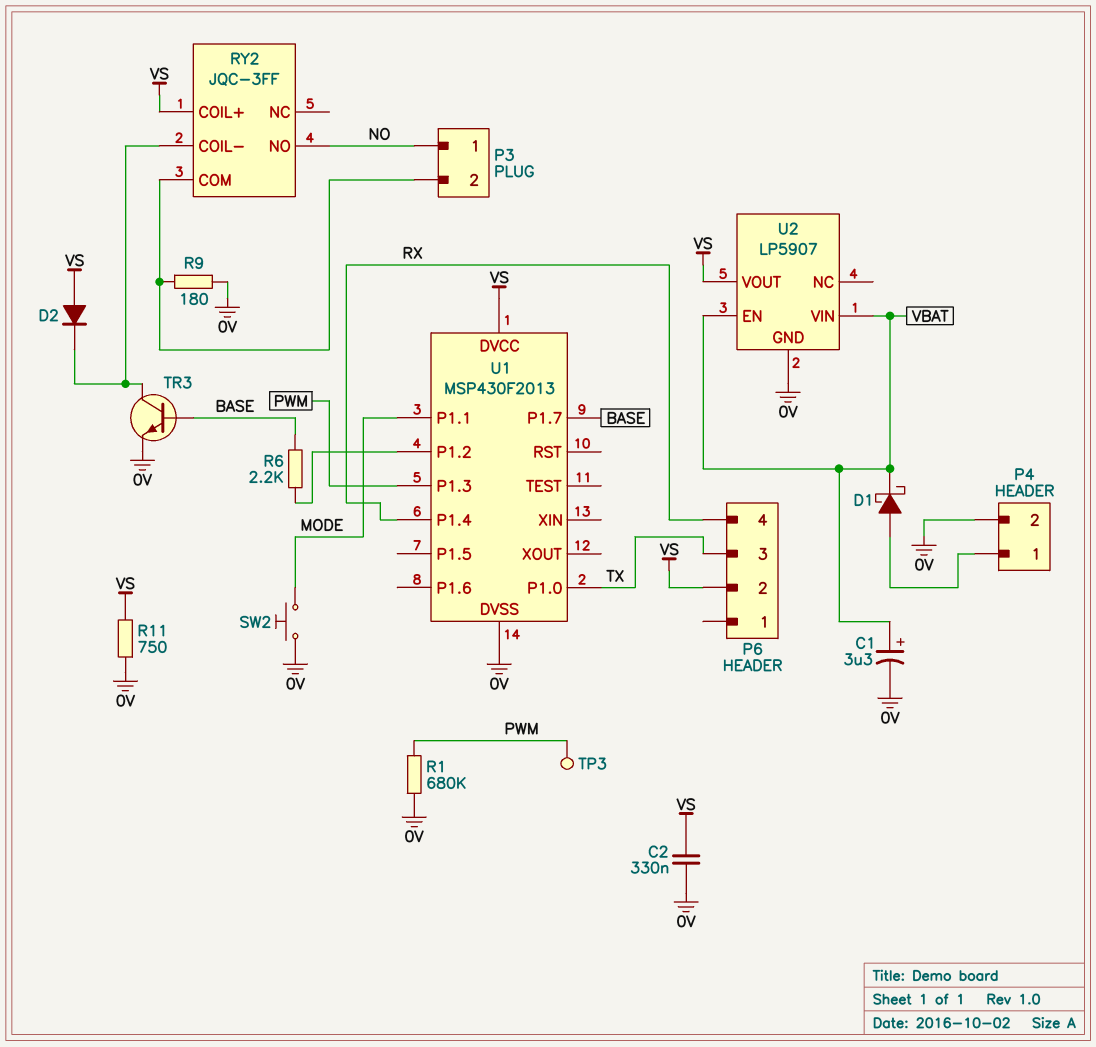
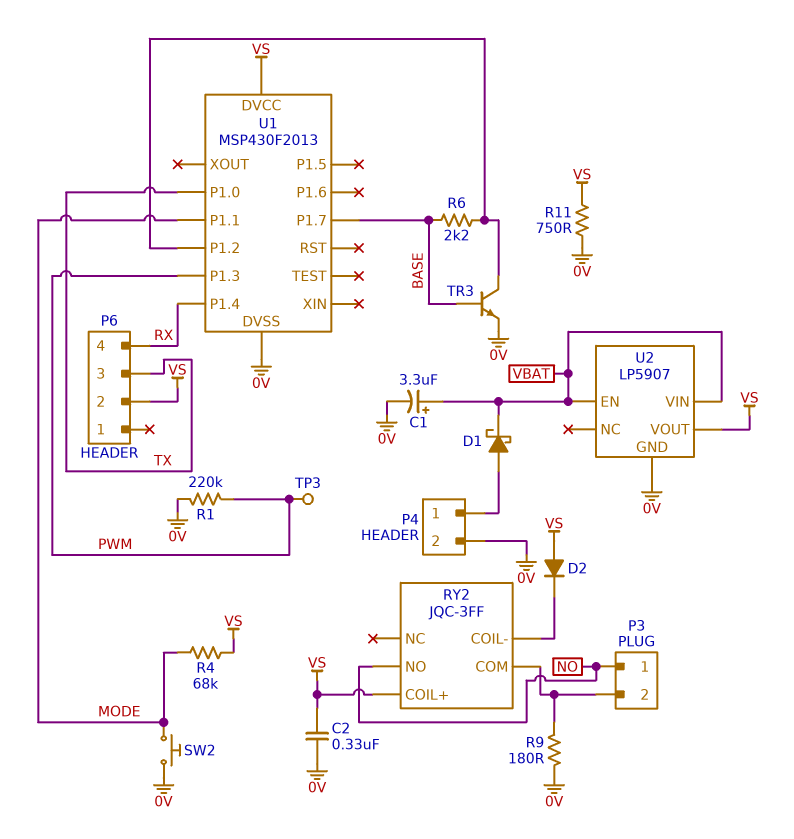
R1: 680k (0V, PWM) -> 220k (0V, PWM)
R4: none -> 68k (MODE, VS)
TR3: NPN (B BASE, C RY2/COIL-, E 0V) -> NPN (B BASE, C U1/P1.2, E 0V)

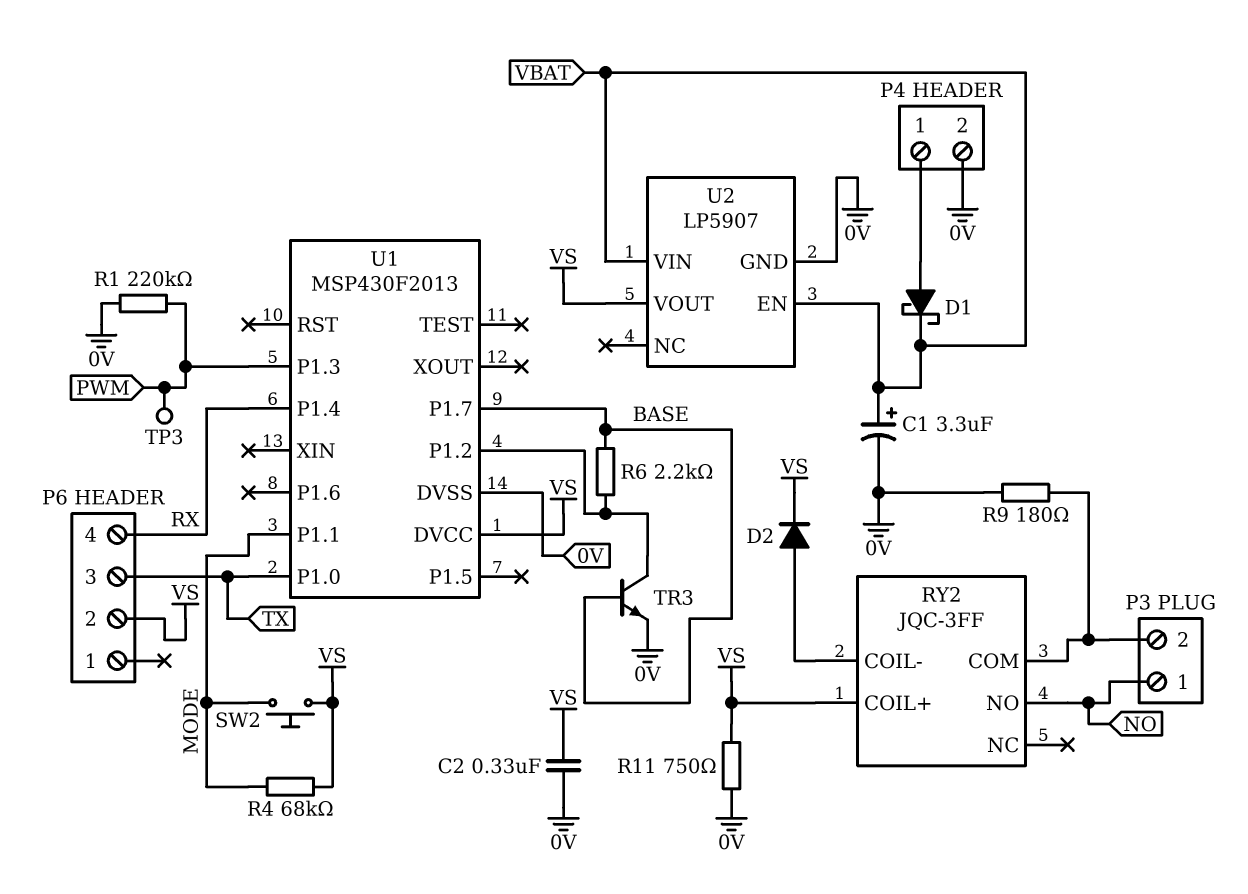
D2: diode (A VS, K RY2/COIL-) -> diode (A RY2/COIL-, K VS)
SW2: button (0V, MODE) -> button (MODE, VS)

